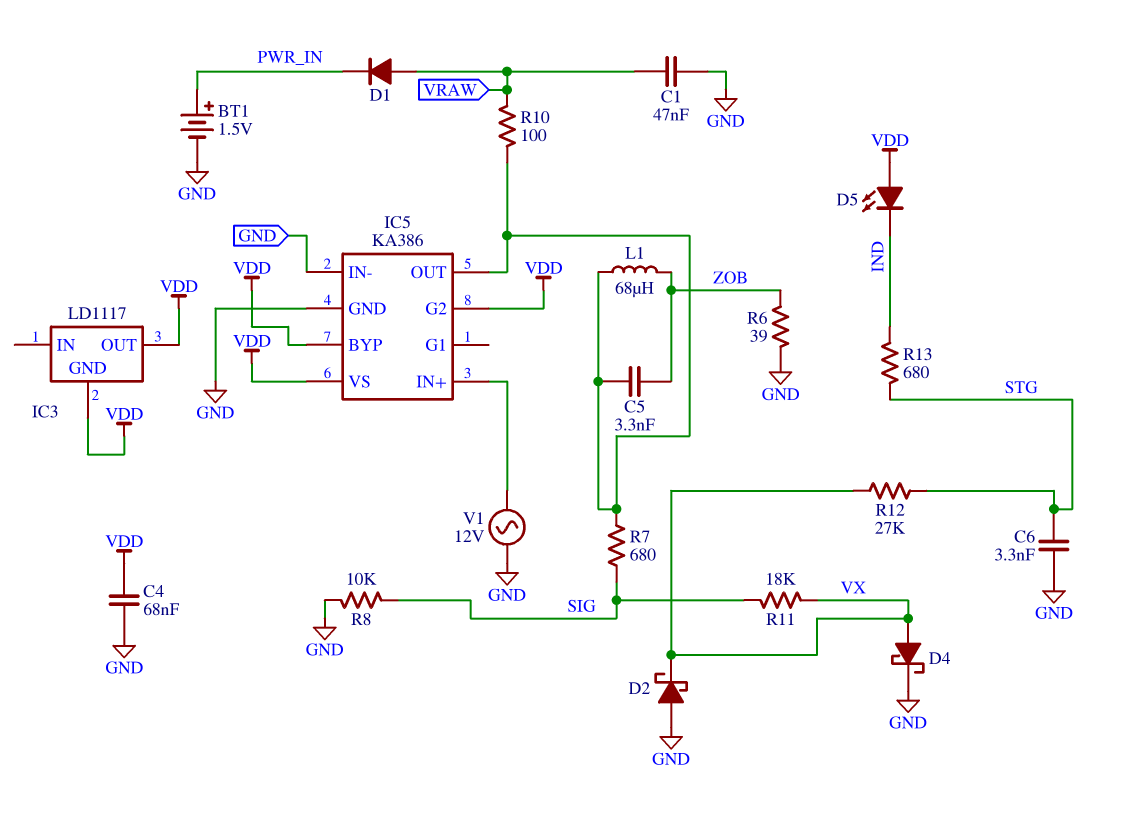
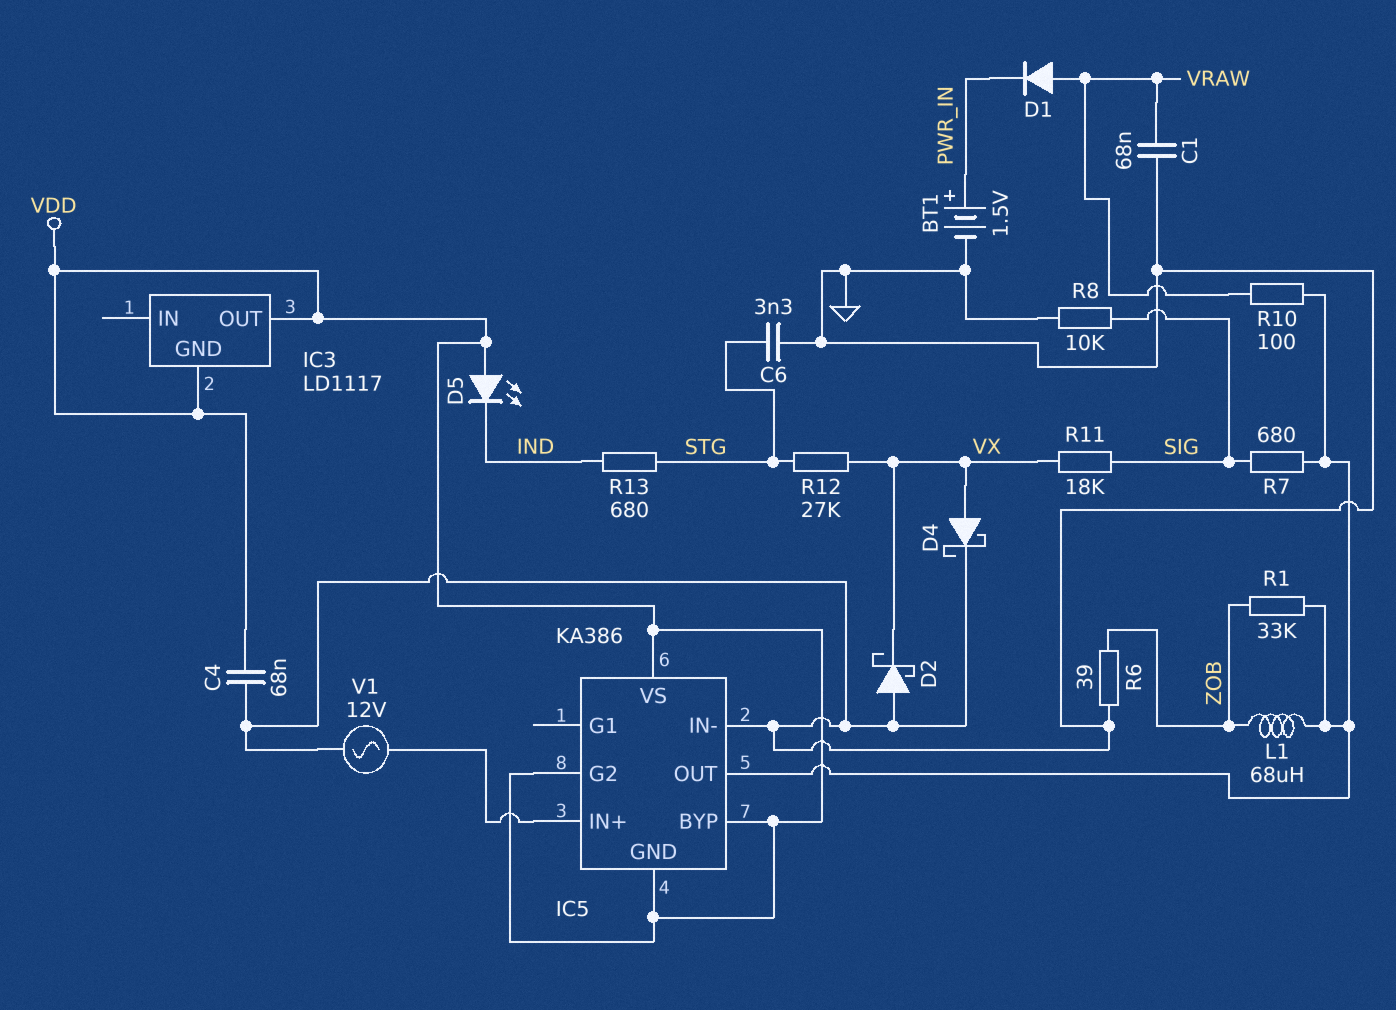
C1: 47nF (GND, VRAW) -> 68nF (GND, VRAW)
C5: 3.3nF (IC5/OUT, ZOB) -> none
IC5 pin GND: GND -> VDD
R1: none -> 33k (IC5/OUT, ZOB)

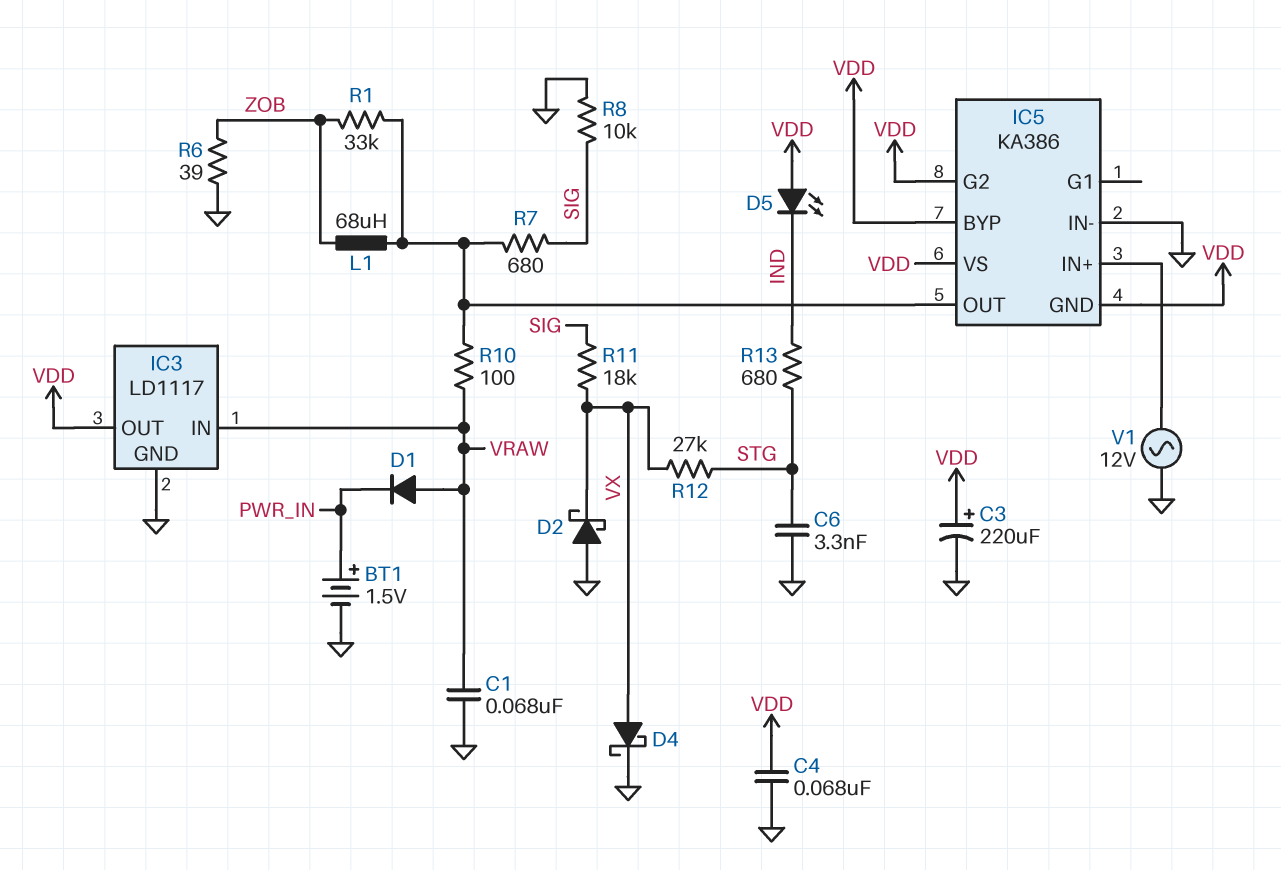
C3: none -> 220uF (plus VDD, minus GND)
IC3 pin GND: VDD -> GND
IC3 pin IN: none -> VRAW

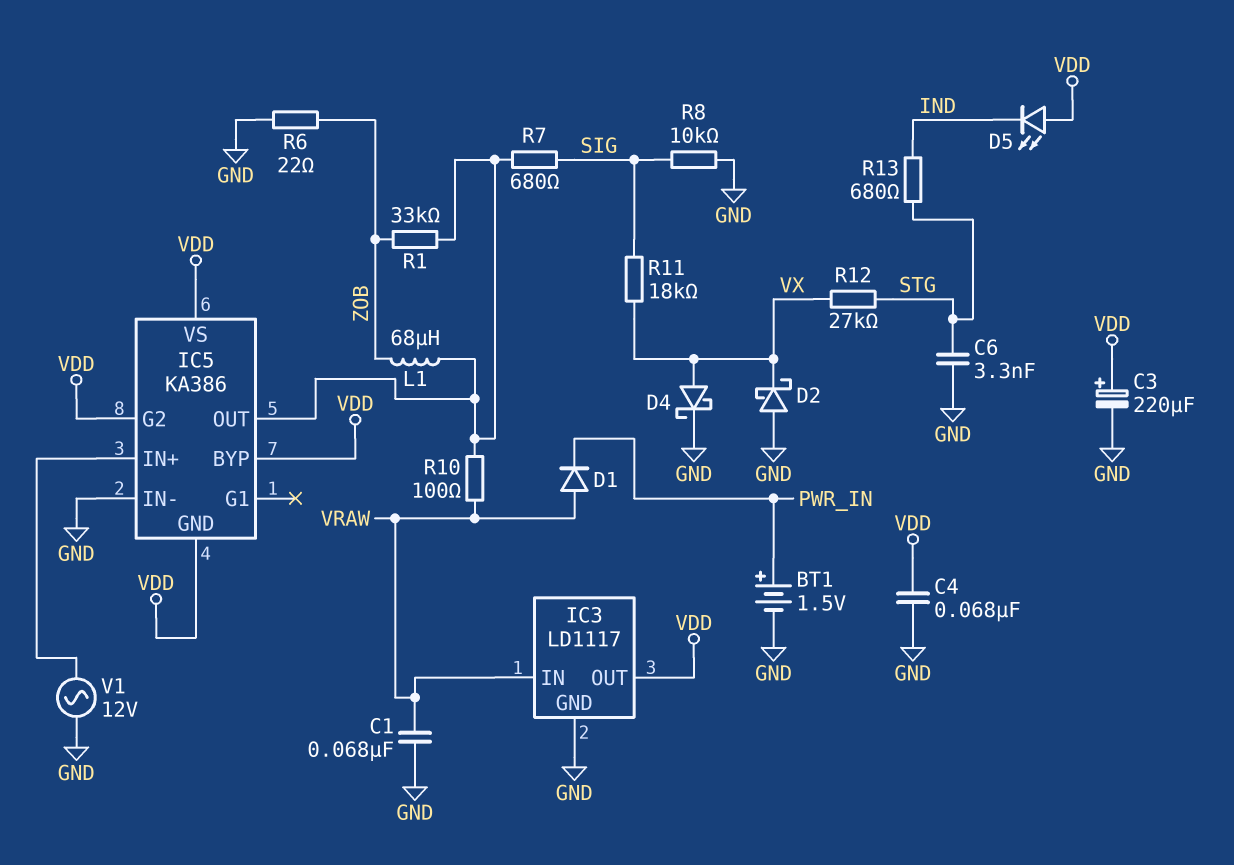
R6: 39 (GND, ZOB) -> 22 (GND, ZOB)

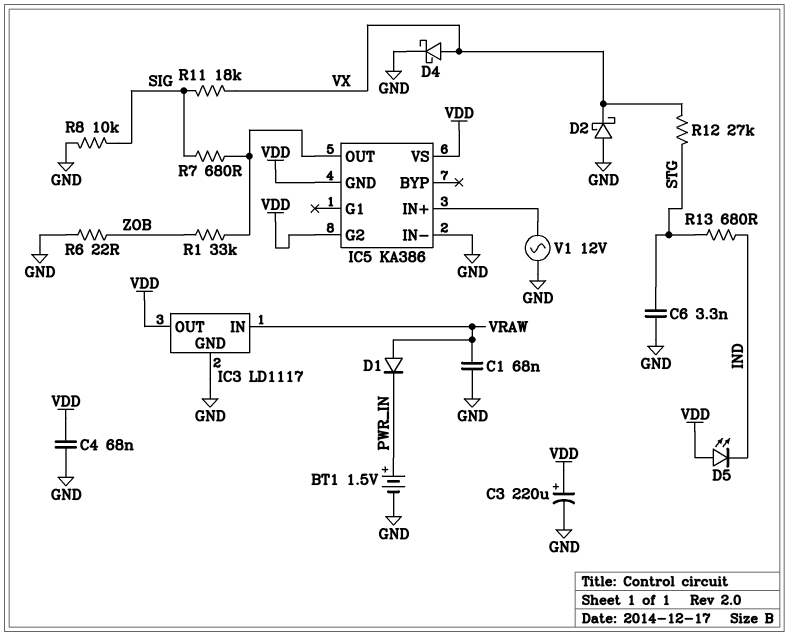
IC5 pin BYP: VDD -> none
L1: 68uH (IC5/OUT, ZOB) -> none
R10: 100 (IC5/OUT, VRAW) -> none

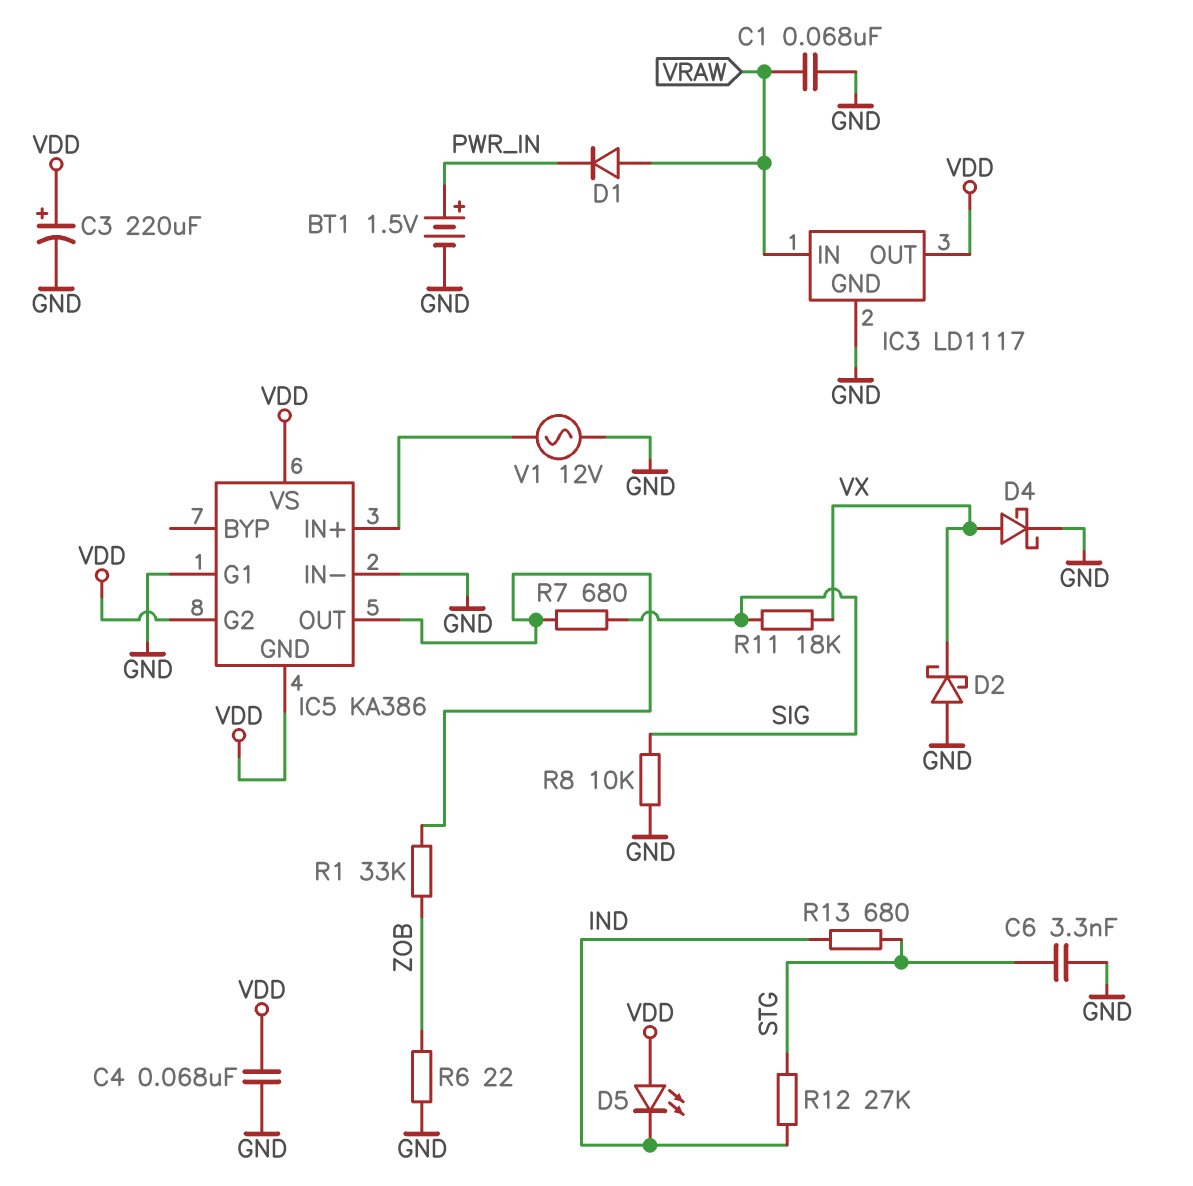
IC5 pin G1: none -> GND
R12: 27k (STG, VX) -> 27k (IND, STG)

